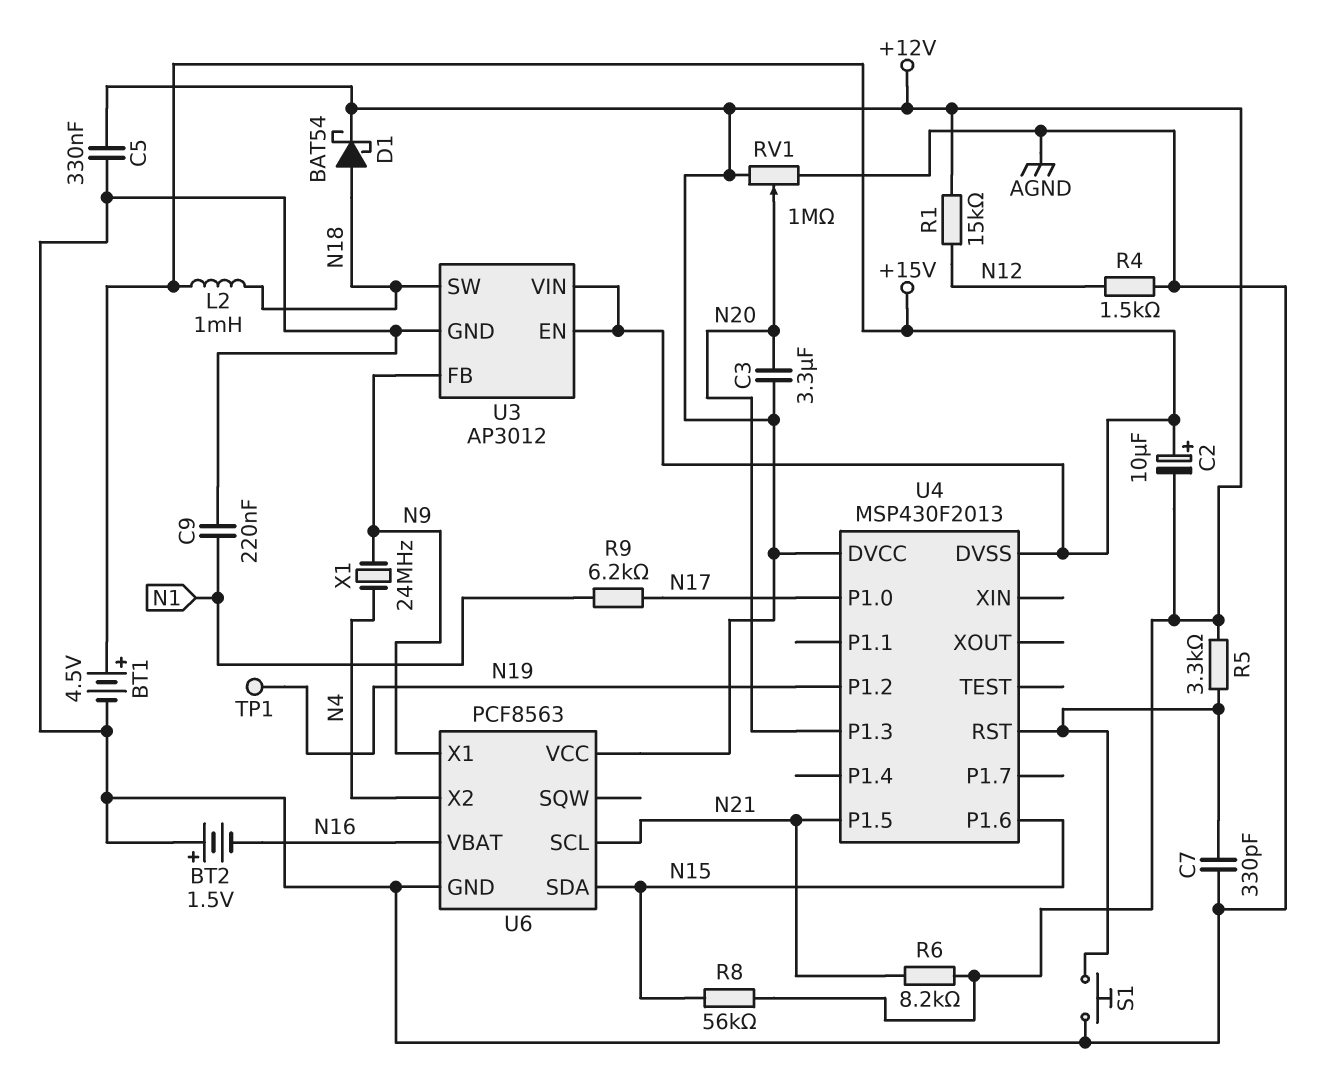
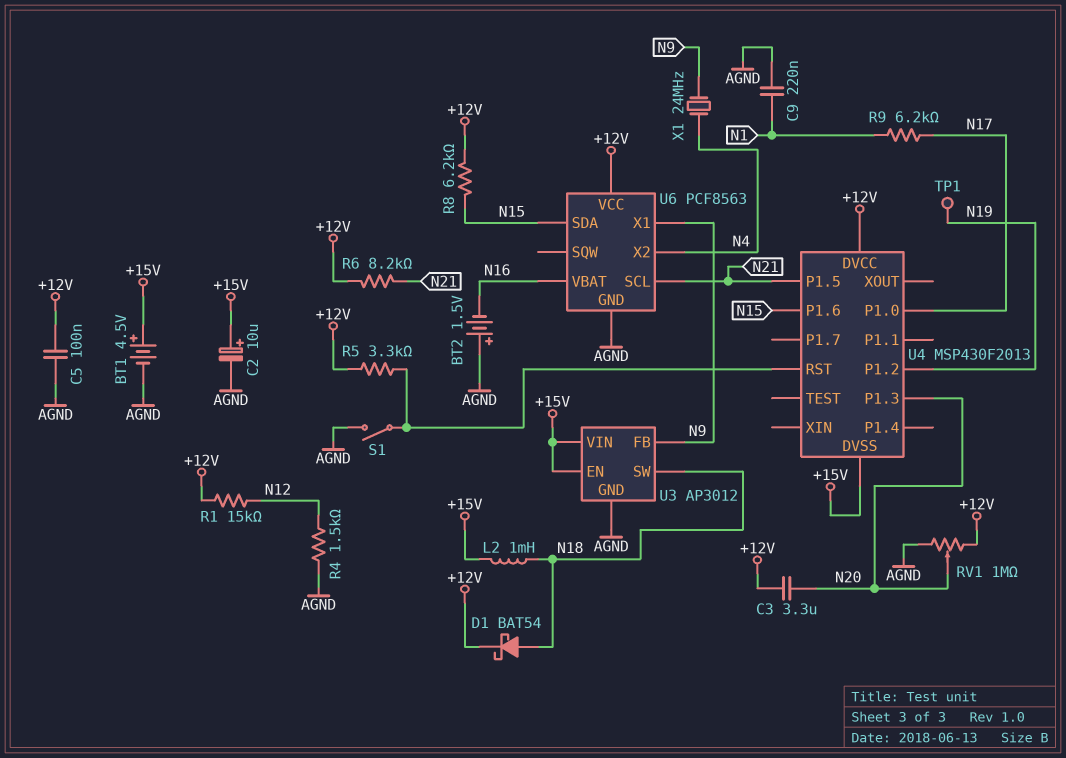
C2: 10uF (plus +15V, minus +12V) -> 10uF (plus +15V, minus AGND)
C5: 330nF (+12V, AGND) -> 100nF (+12V, AGND)
C7: 330pF (AGND, U4/RST) -> none
R8: 56k (+12V, N15) -> 6.2k (+12V, N15)
S1: button (AGND, U4/RST) -> switch (AGND, U4/RST)

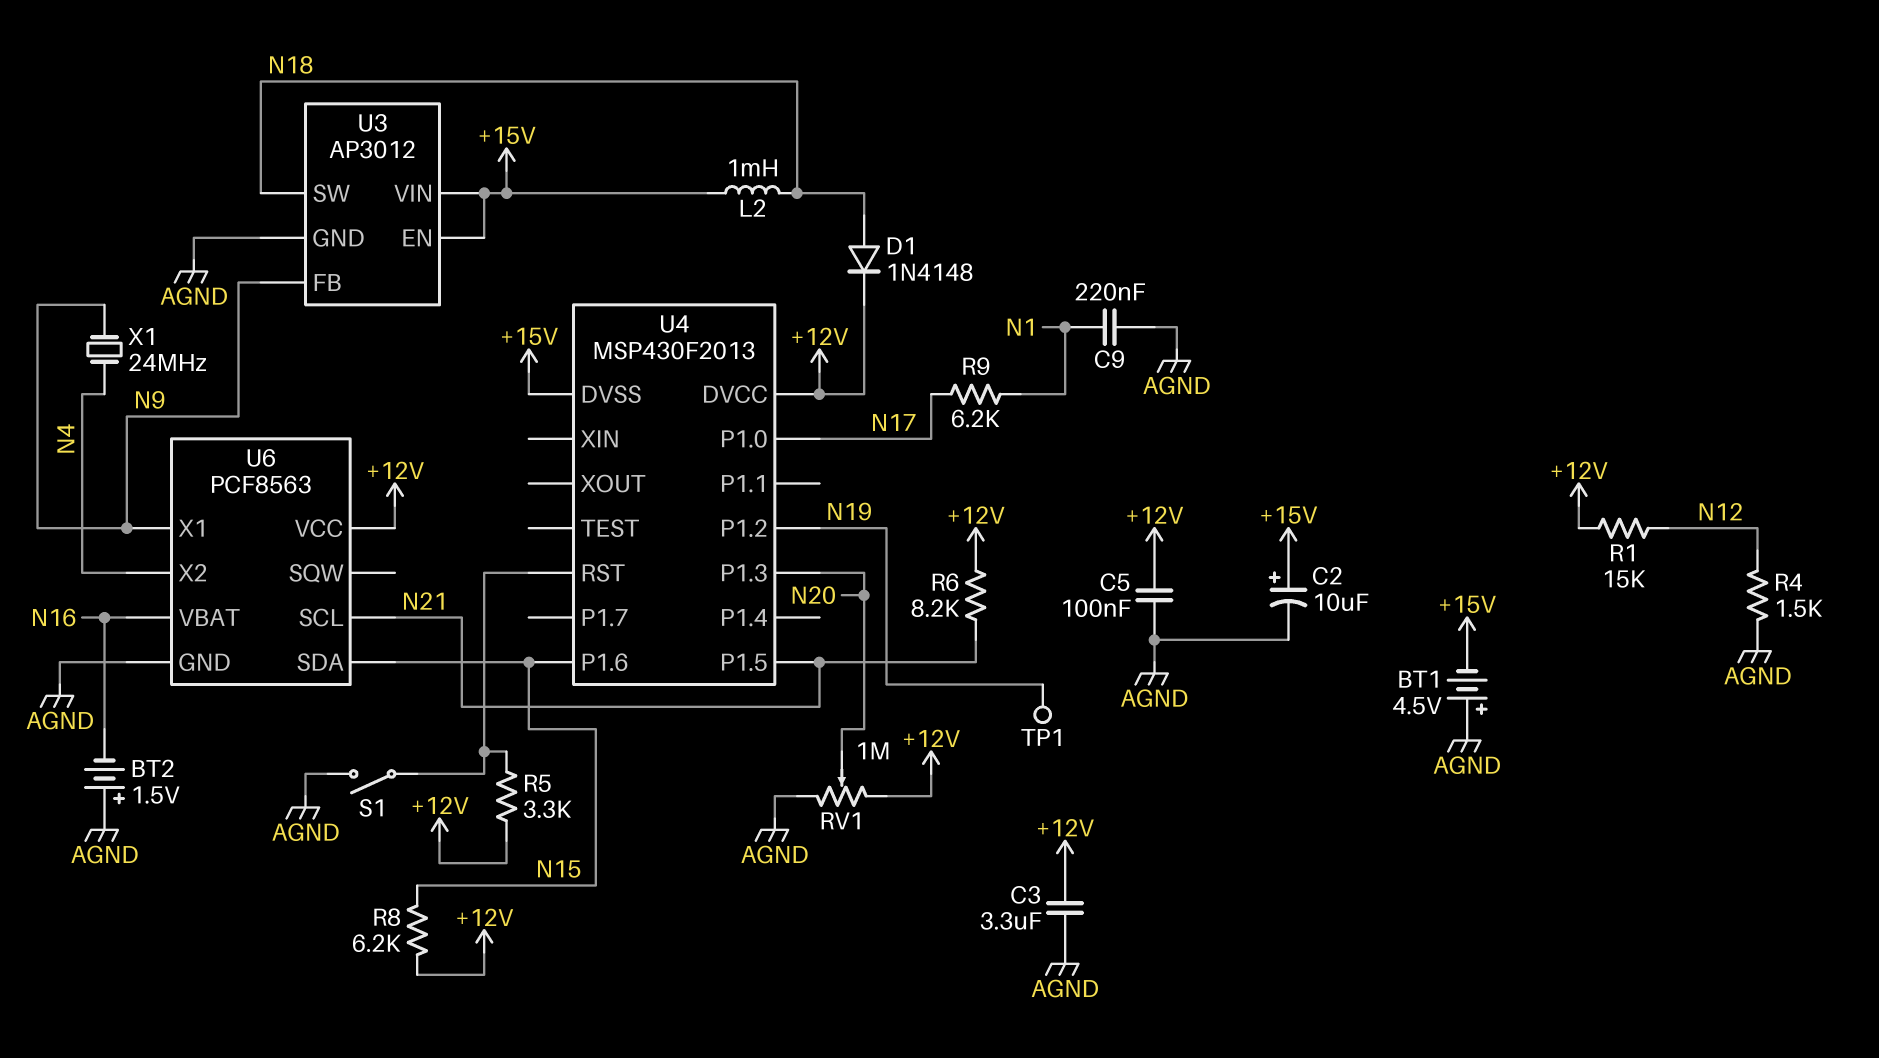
BT1: 4.5V (plus +15V, minus AGND) -> 4.5V (plus AGND, minus +15V)
C3: 3.3uF (+12V, N20) -> 3.3uF (+12V, AGND)
D1: schottky BAT54 (A N18, K +12V) -> diode 1N4148 (A N18, K +12V)

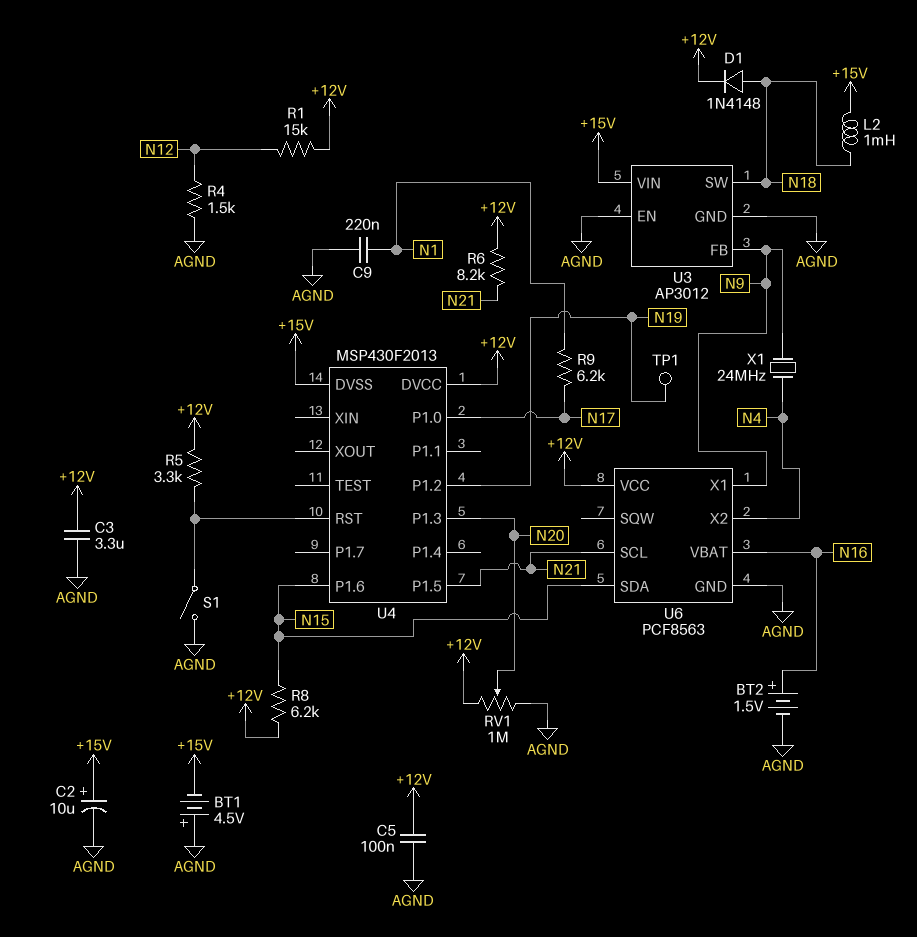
BT2: 1.5V (plus AGND, minus N16) -> 1.5V (plus N16, minus AGND)
U3 pin EN: +15V -> AGND

